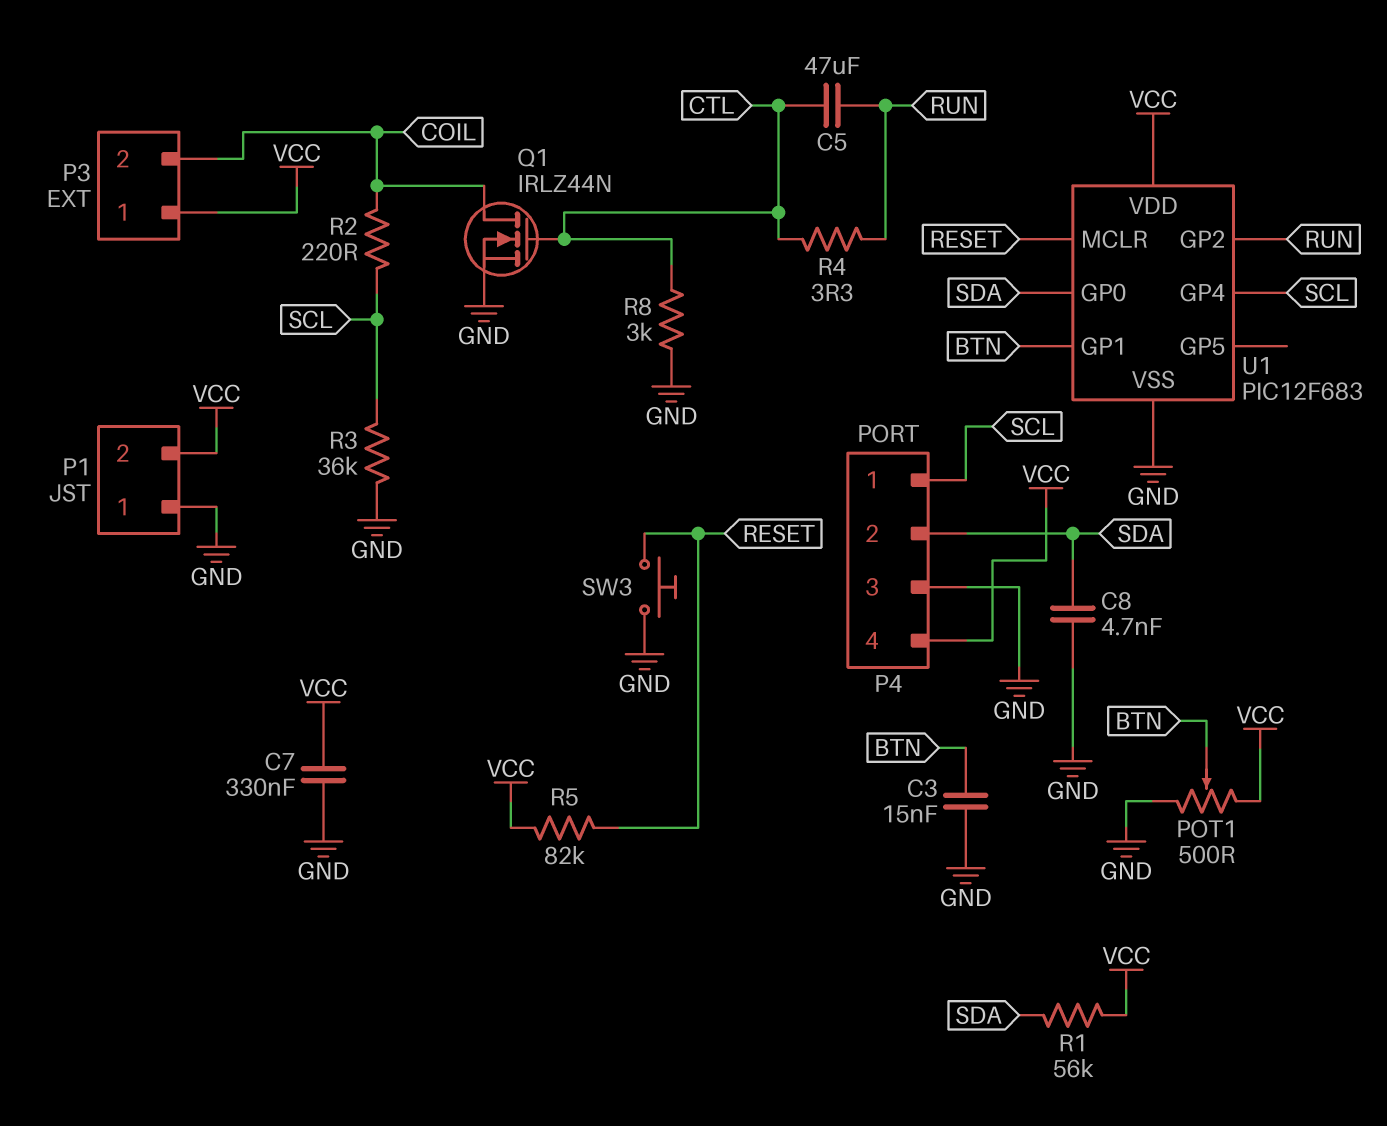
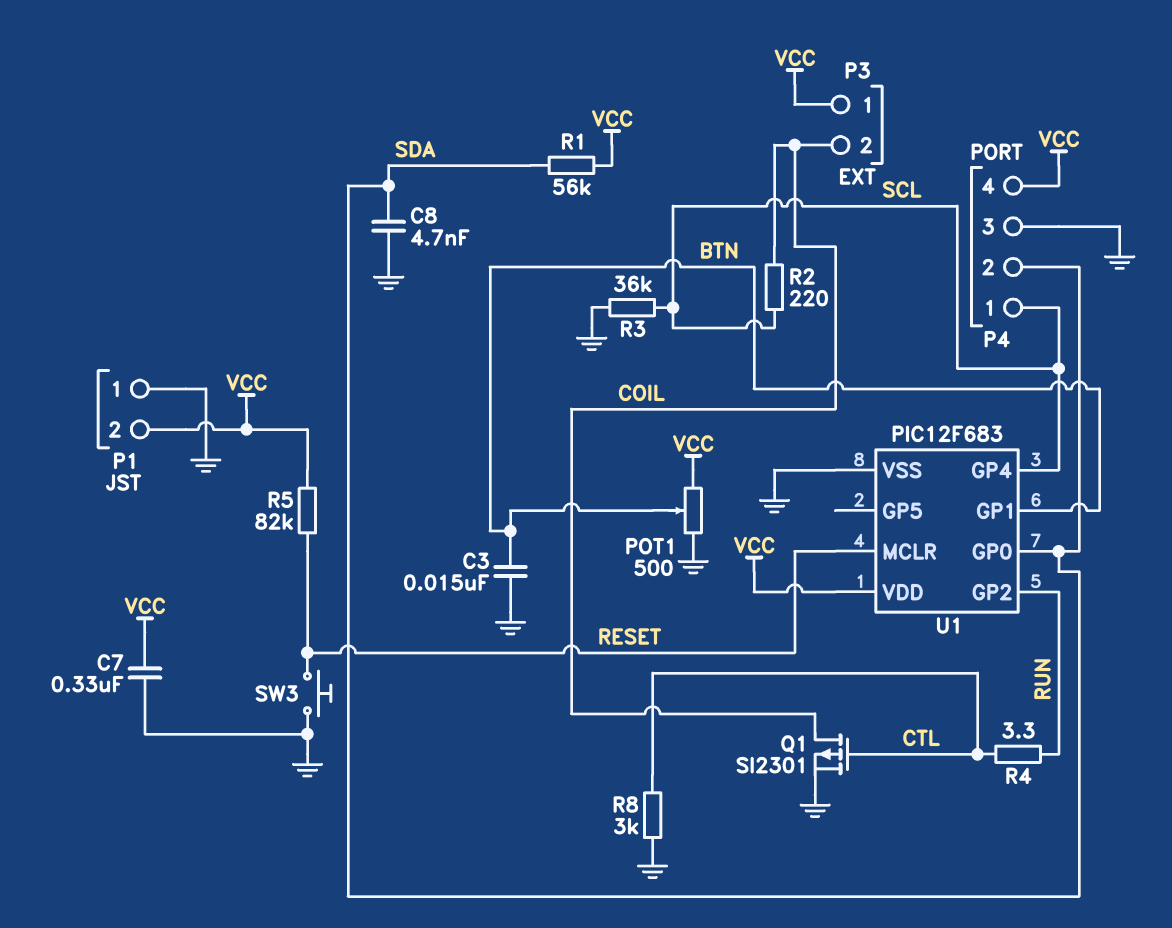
C5: 47uF (CTL, RUN) -> none
Q1: NMOS IRLZ44N (G CTL, D COIL, S GND) -> PMOS SI2301 (G CTL, D COIL, S GND)

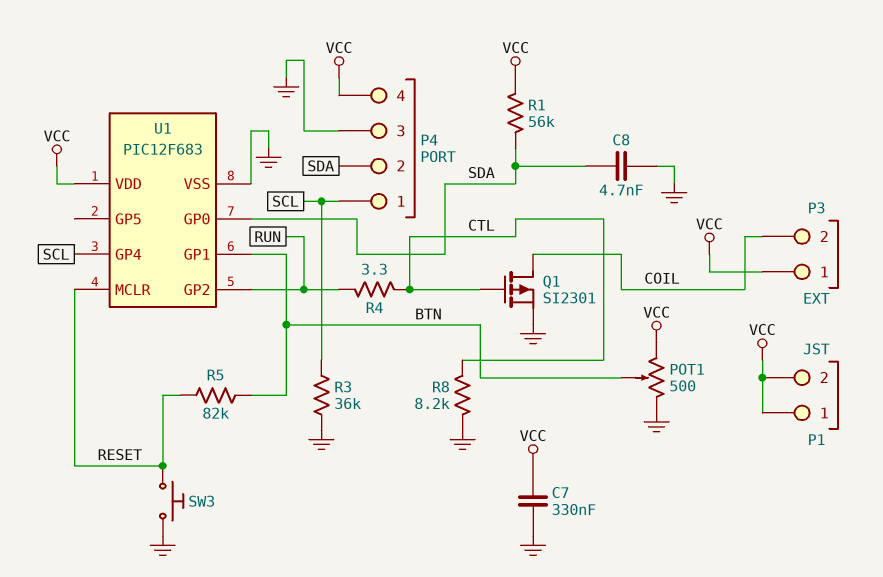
C3: 15nF (BTN, GND) -> none
P1 pin 1: GND -> VCC
R2: 220 (COIL, SCL) -> none
R5: 82k (RESET, VCC) -> 82k (BTN, RESET)
R8: 3k (CTL, GND) -> 8.2k (CTL, GND)

